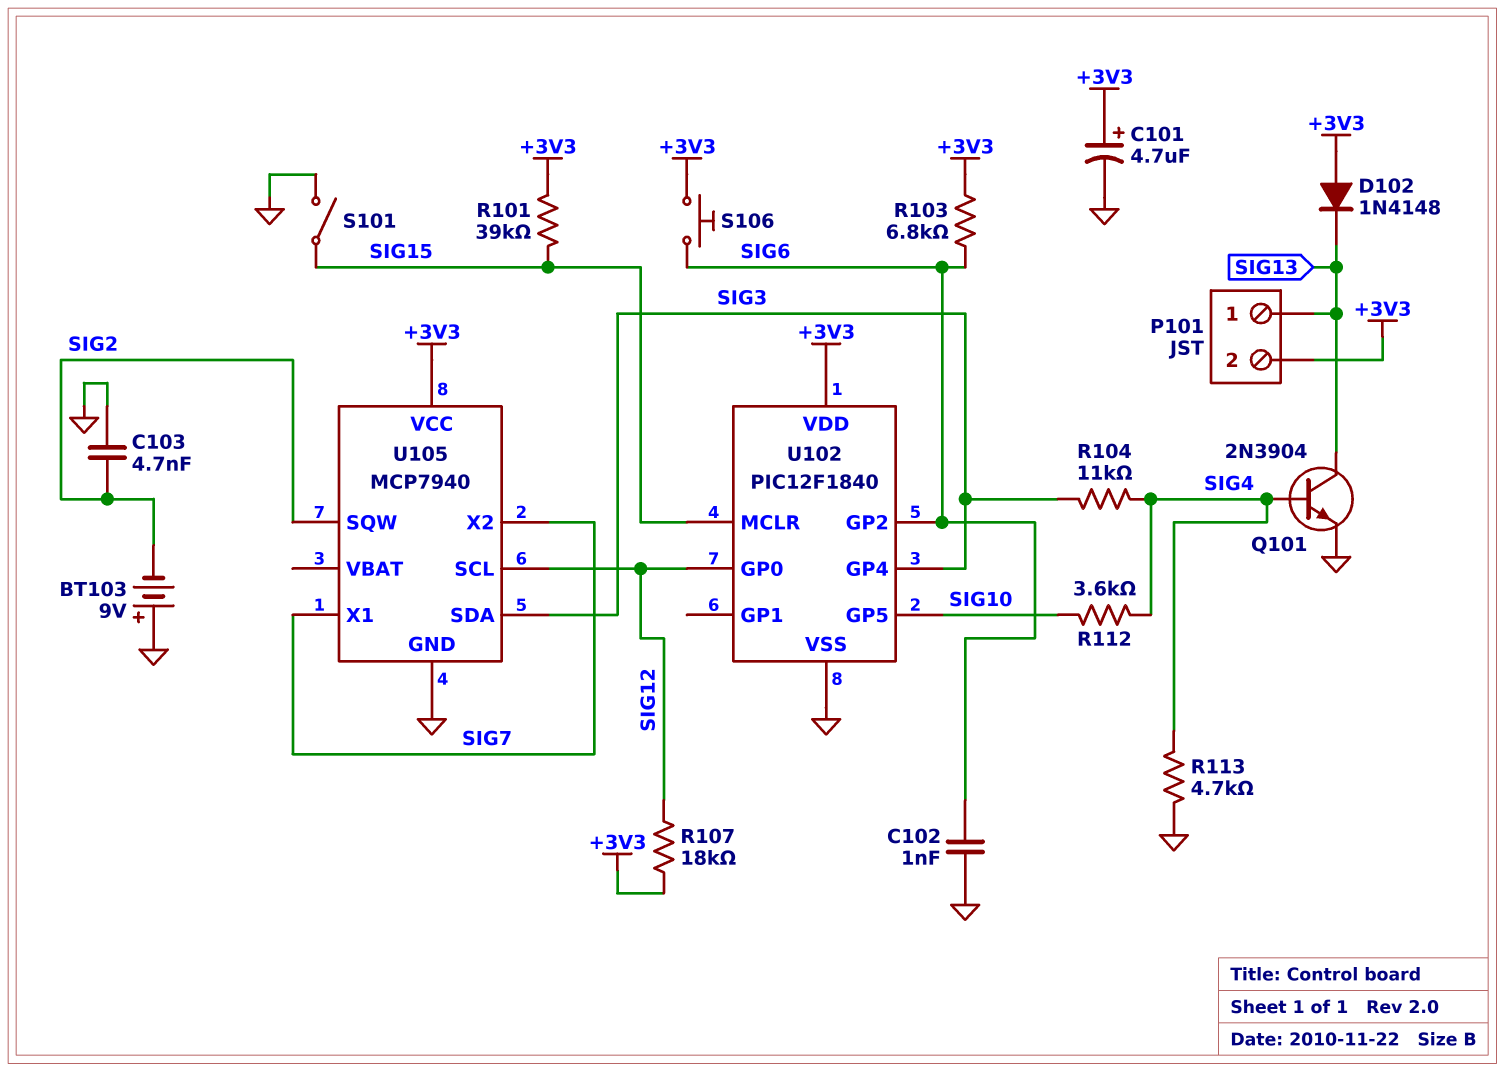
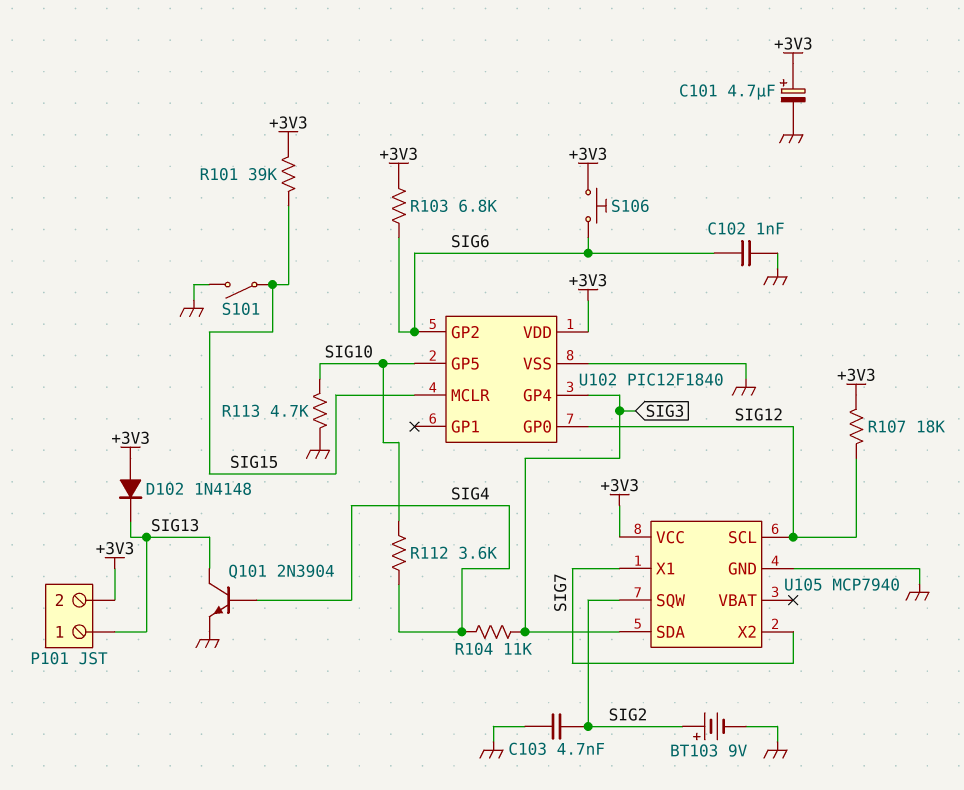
BT103: 9V (plus GND, minus SIG2) -> 9V (plus SIG2, minus GND)
R113: 4.7k (GND, SIG4) -> 4.7k (GND, SIG10)

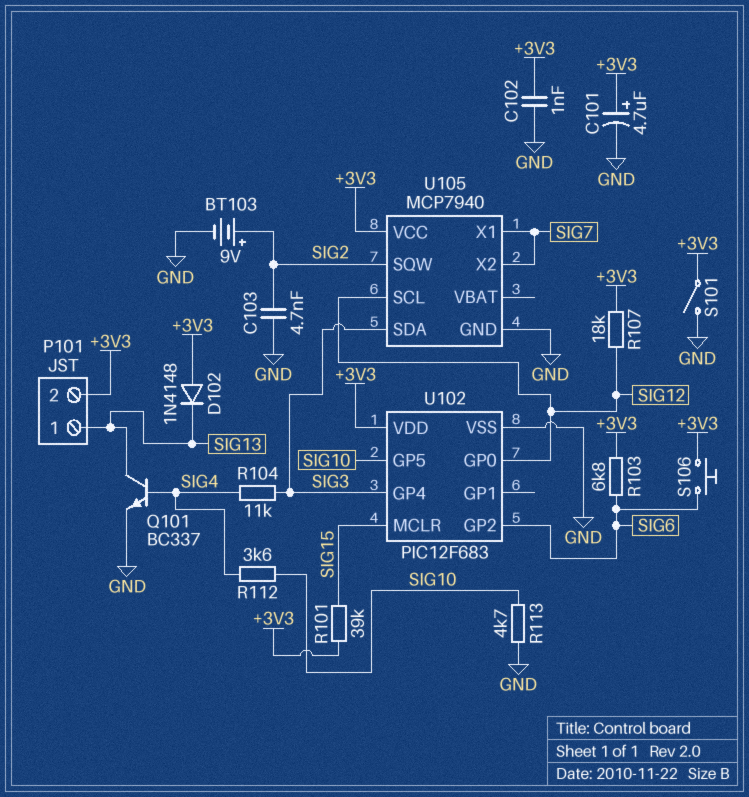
C102: 1nF (GND, SIG6) -> 1nF (+3V3, GND)
Q101: NPN 2N3904 (B SIG4, C SIG13, E GND) -> NPN BC337 (B SIG4, C SIG13, E GND)
S101: switch (GND, SIG15) -> switch (+3V3, GND)
U102: PIC12F1840 -> PIC12F683

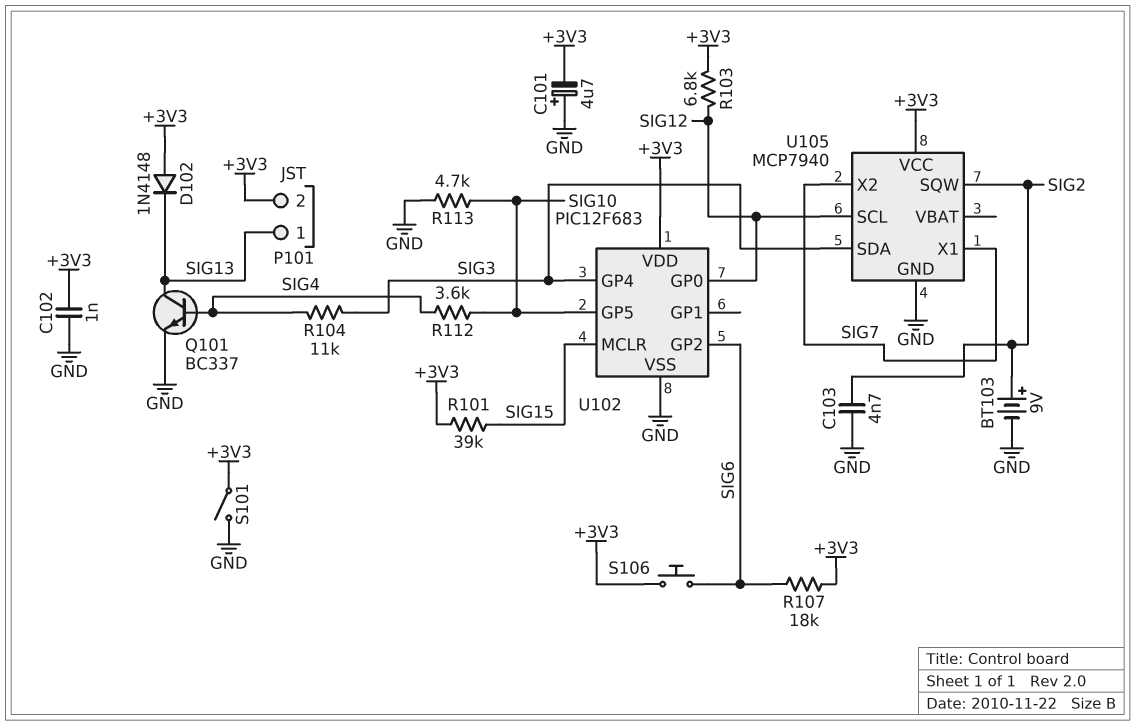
C101: 4.7uF (plus +3V3, minus GND) -> 4.7uF (plus GND, minus +3V3)
R103: 6.8k (+3V3, SIG6) -> 6.8k (+3V3, SIG12)
R107: 18k (+3V3, SIG12) -> 18k (+3V3, SIG6)

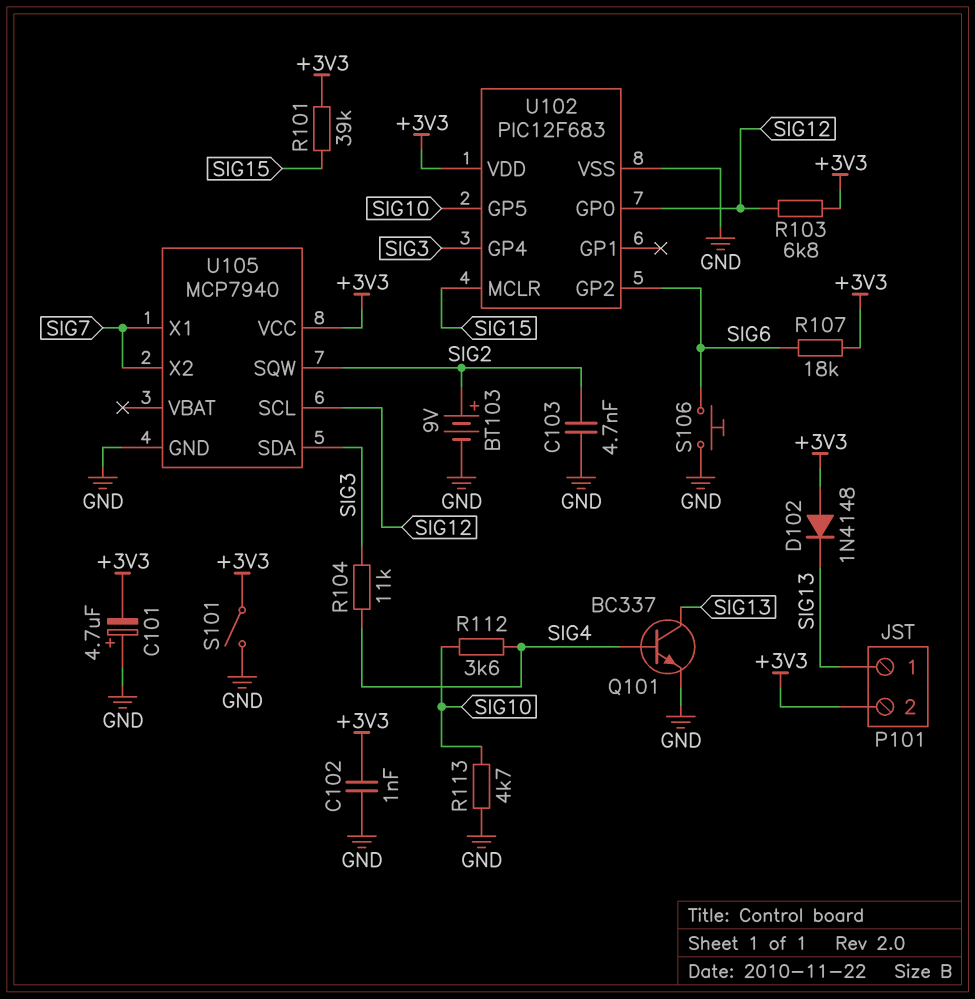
S106: button (+3V3, SIG6) -> button (GND, SIG6)

